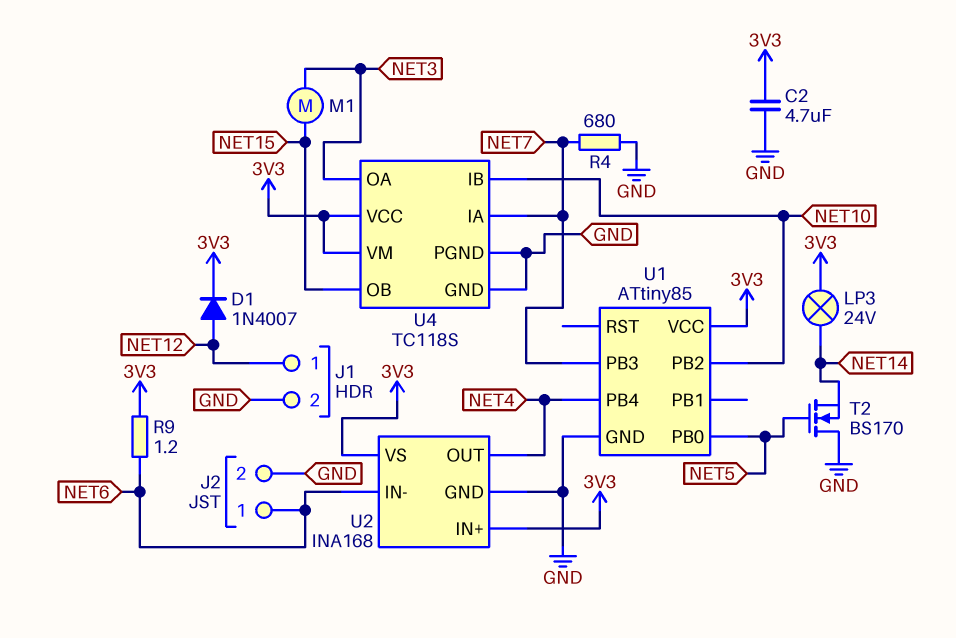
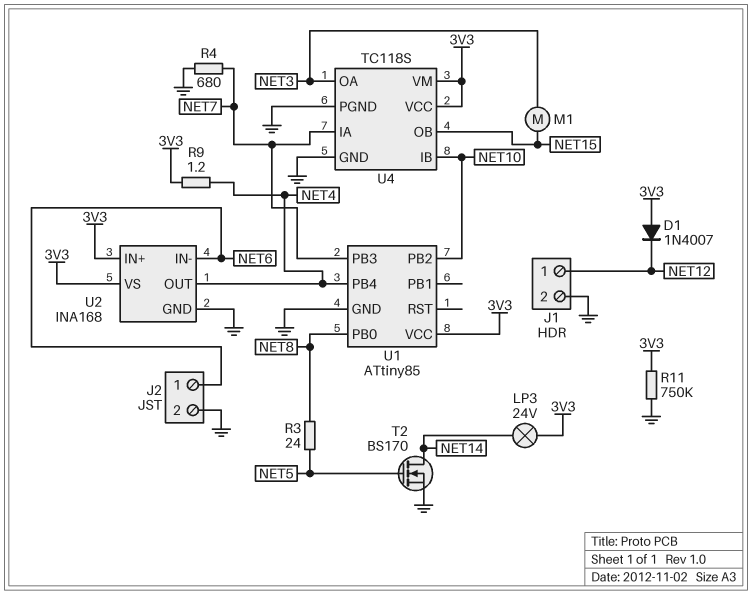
C2: 4.7uF (3V3, GND) -> none
D1: diode 1N4007 (A NET12, K 3V3) -> diode 1N4007 (A 3V3, K NET12)
R3: none -> 24 (NET5, NET8)
R9: 1.2 (3V3, NET6) -> 1.2 (3V3, NET4)
R11: none -> 750k (3V3, GND)
T2: NMOS BS170 (G NET5, D GND, S NET14) -> NMOS BS170 (G NET5, D NET14, S GND)
U1 pin PB0: NET5 -> NET8

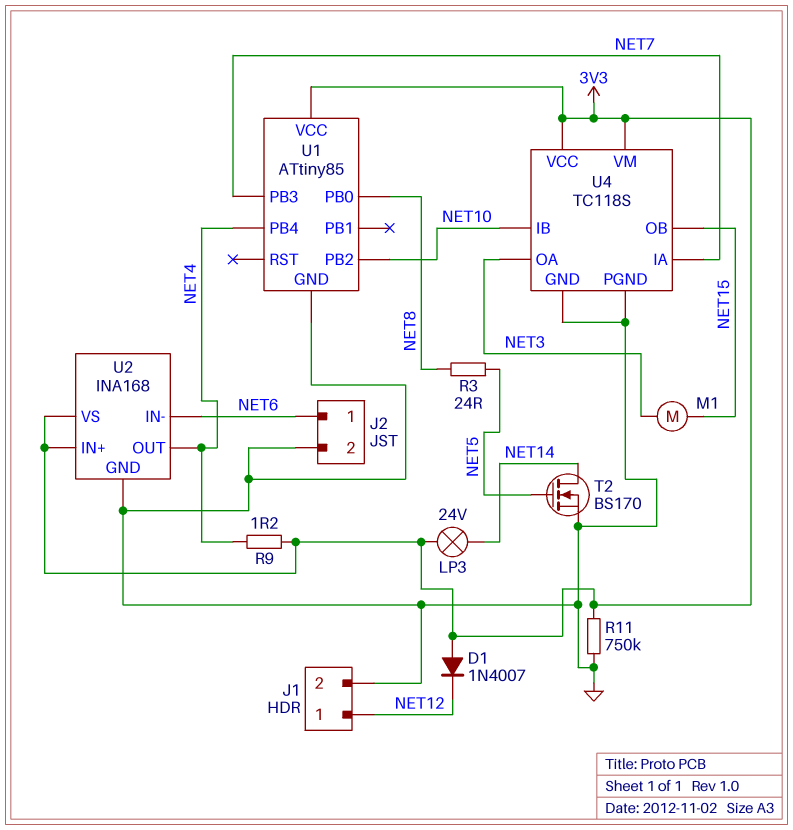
R4: 680 (GND, NET7) -> none

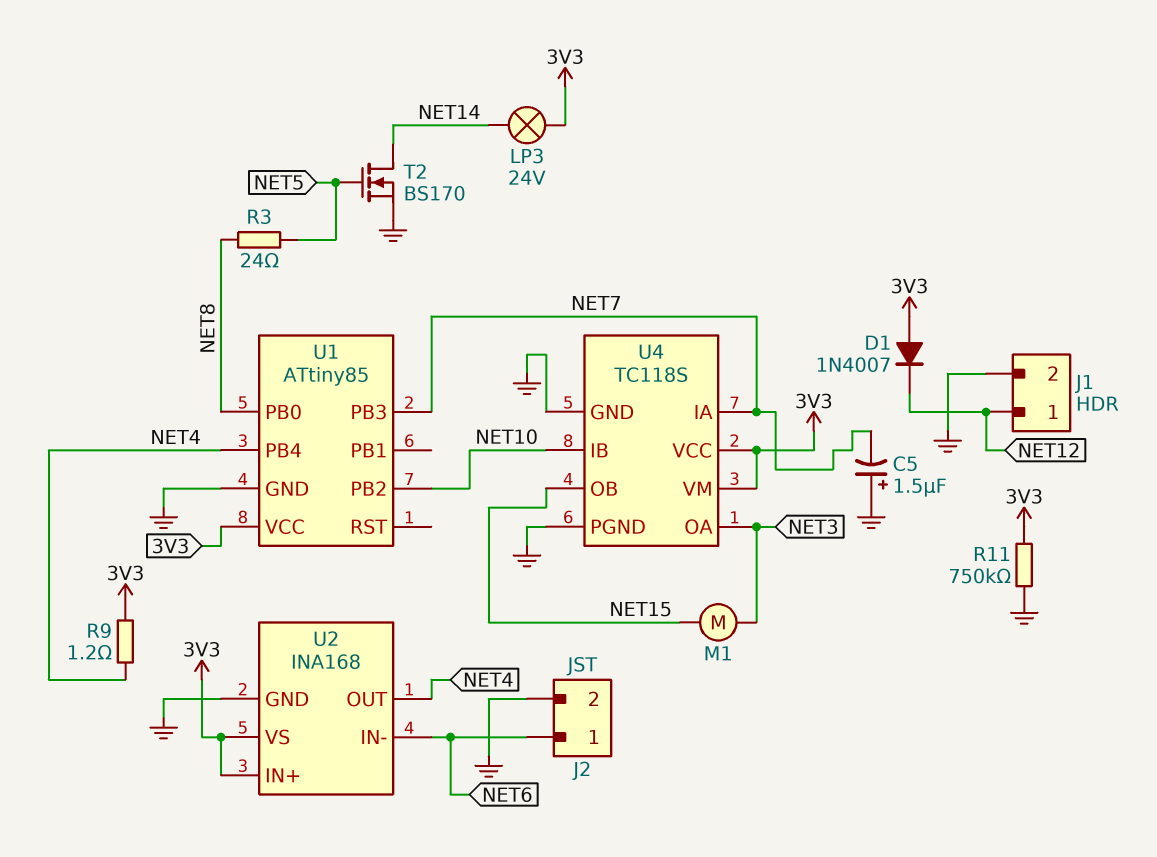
C5: none -> 1.5uF (plus GND, minus NET7)

